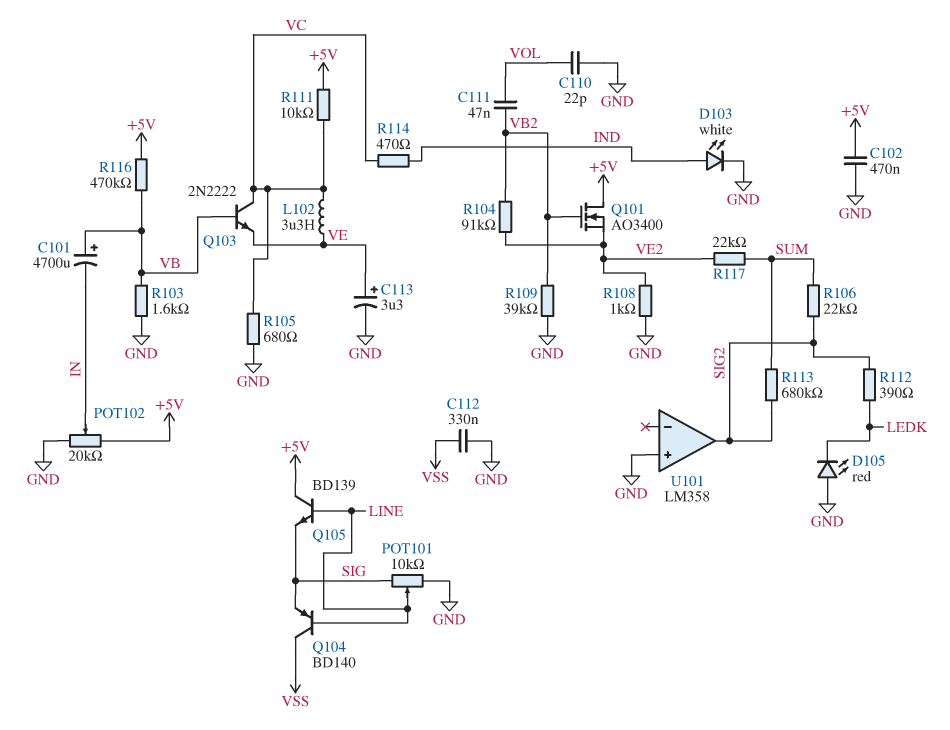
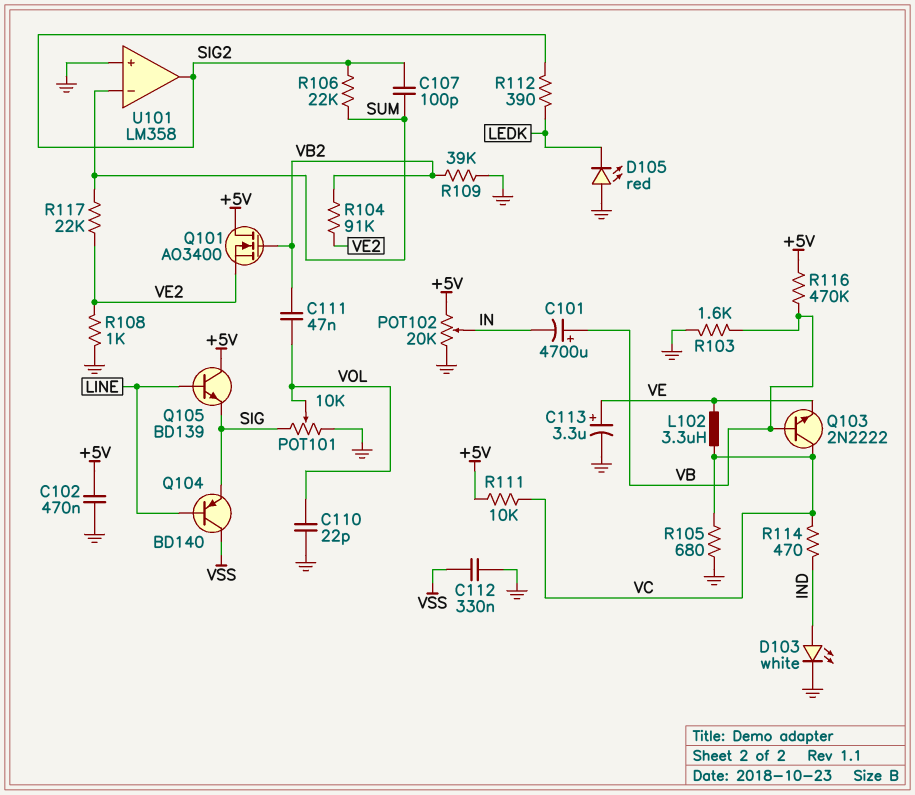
C107: none -> 100pF (SIG2, SUM)
POT101: 10k (GND, SIG, wiper LINE) -> 10k (GND, SIG, wiper VOL)
R113: 680k (SIG2, SUM) -> none
U101 pin in-: none -> SUM

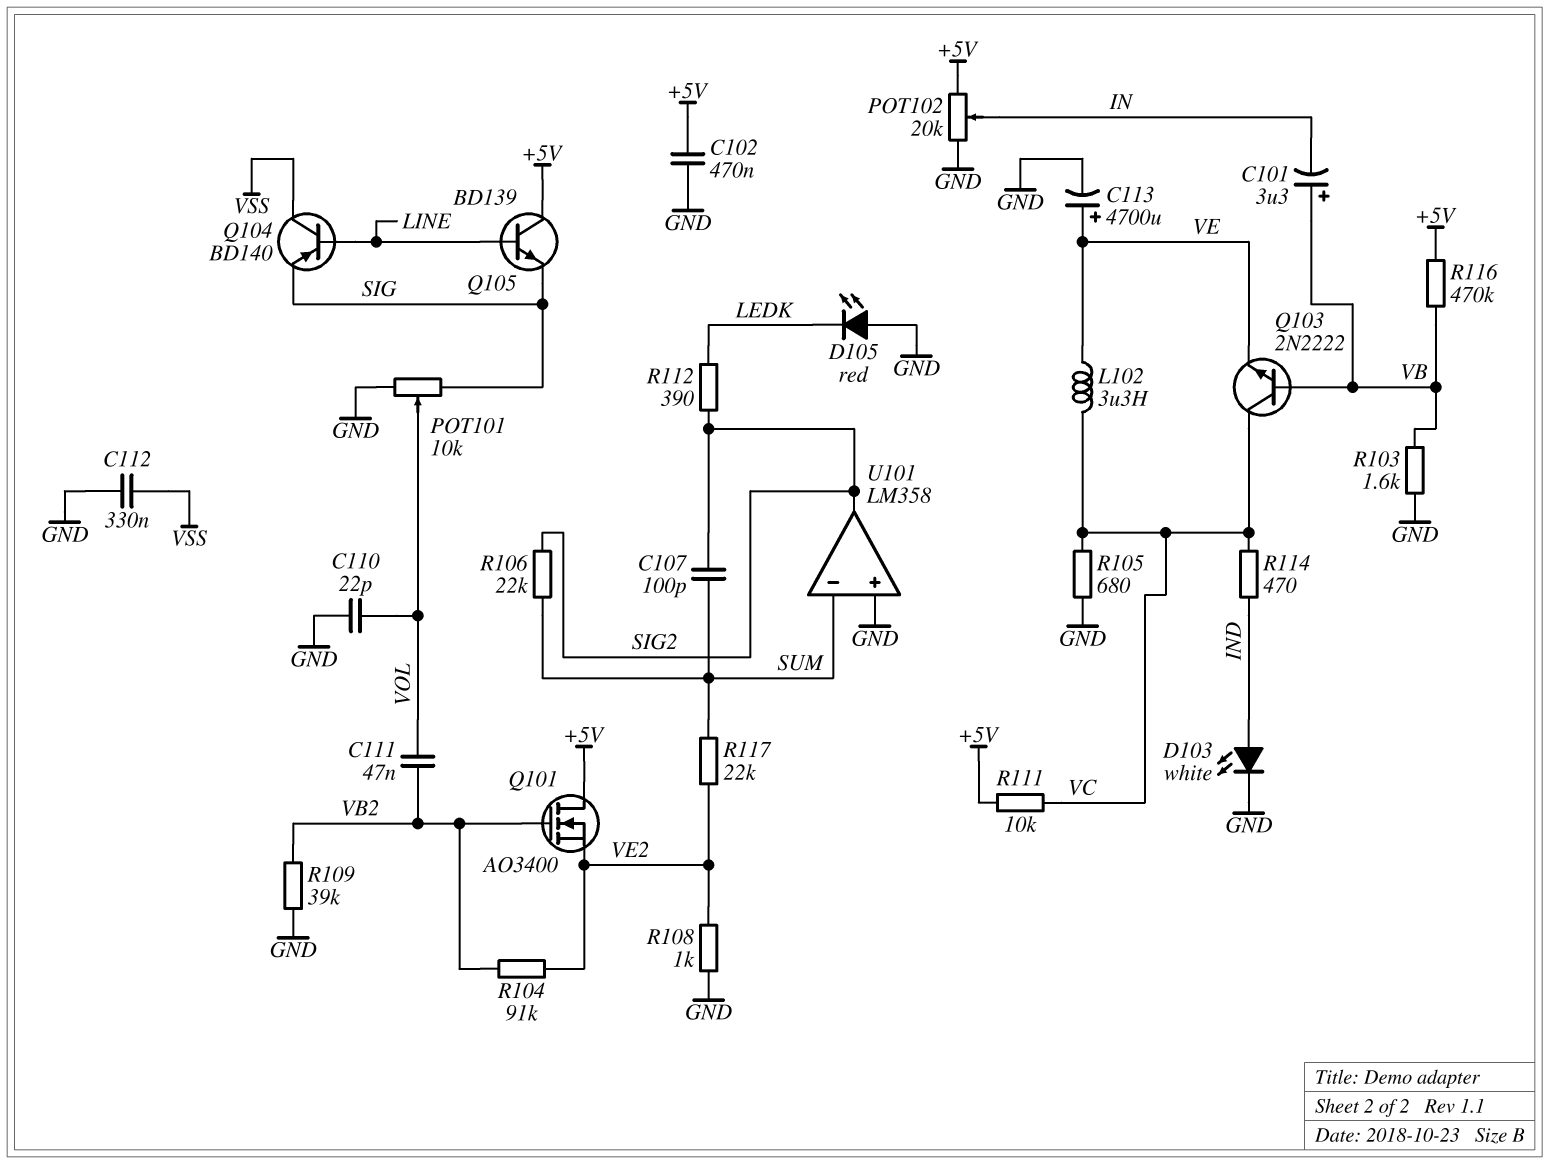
C101: 4700uF (plus VB, minus IN) -> 3.3uF (plus VB, minus IN)
C113: 3.3uF (plus VE, minus GND) -> 4700uF (plus VE, minus GND)

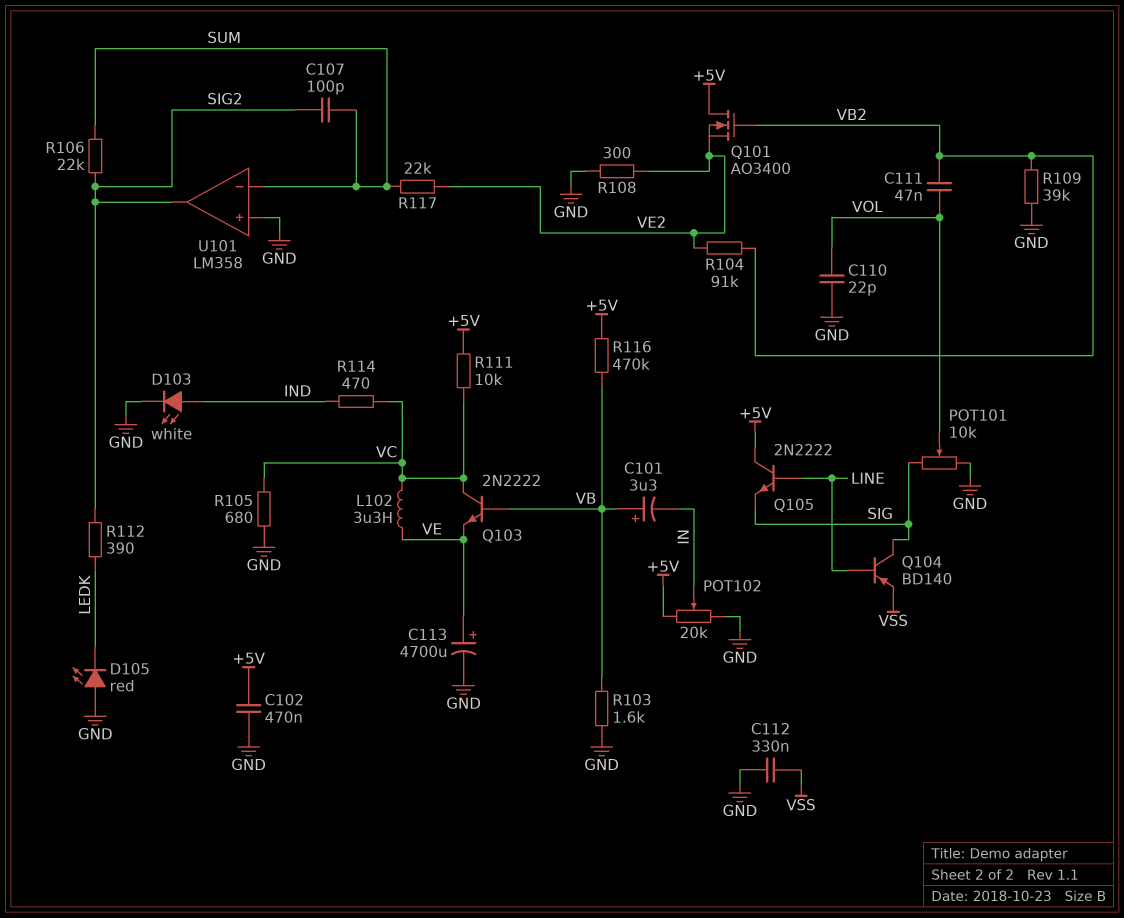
Q104: PNP BD140 (B LINE, C VSS, E SIG) -> PNP BD140 (B LINE, C SIG, E VSS)
Q105: NPN BD139 (B LINE, C +5V, E SIG) -> NPN 2N2222 (B LINE, C +5V, E SIG)
R108: 1k (GND, VE2) -> 300 (GND, VE2)

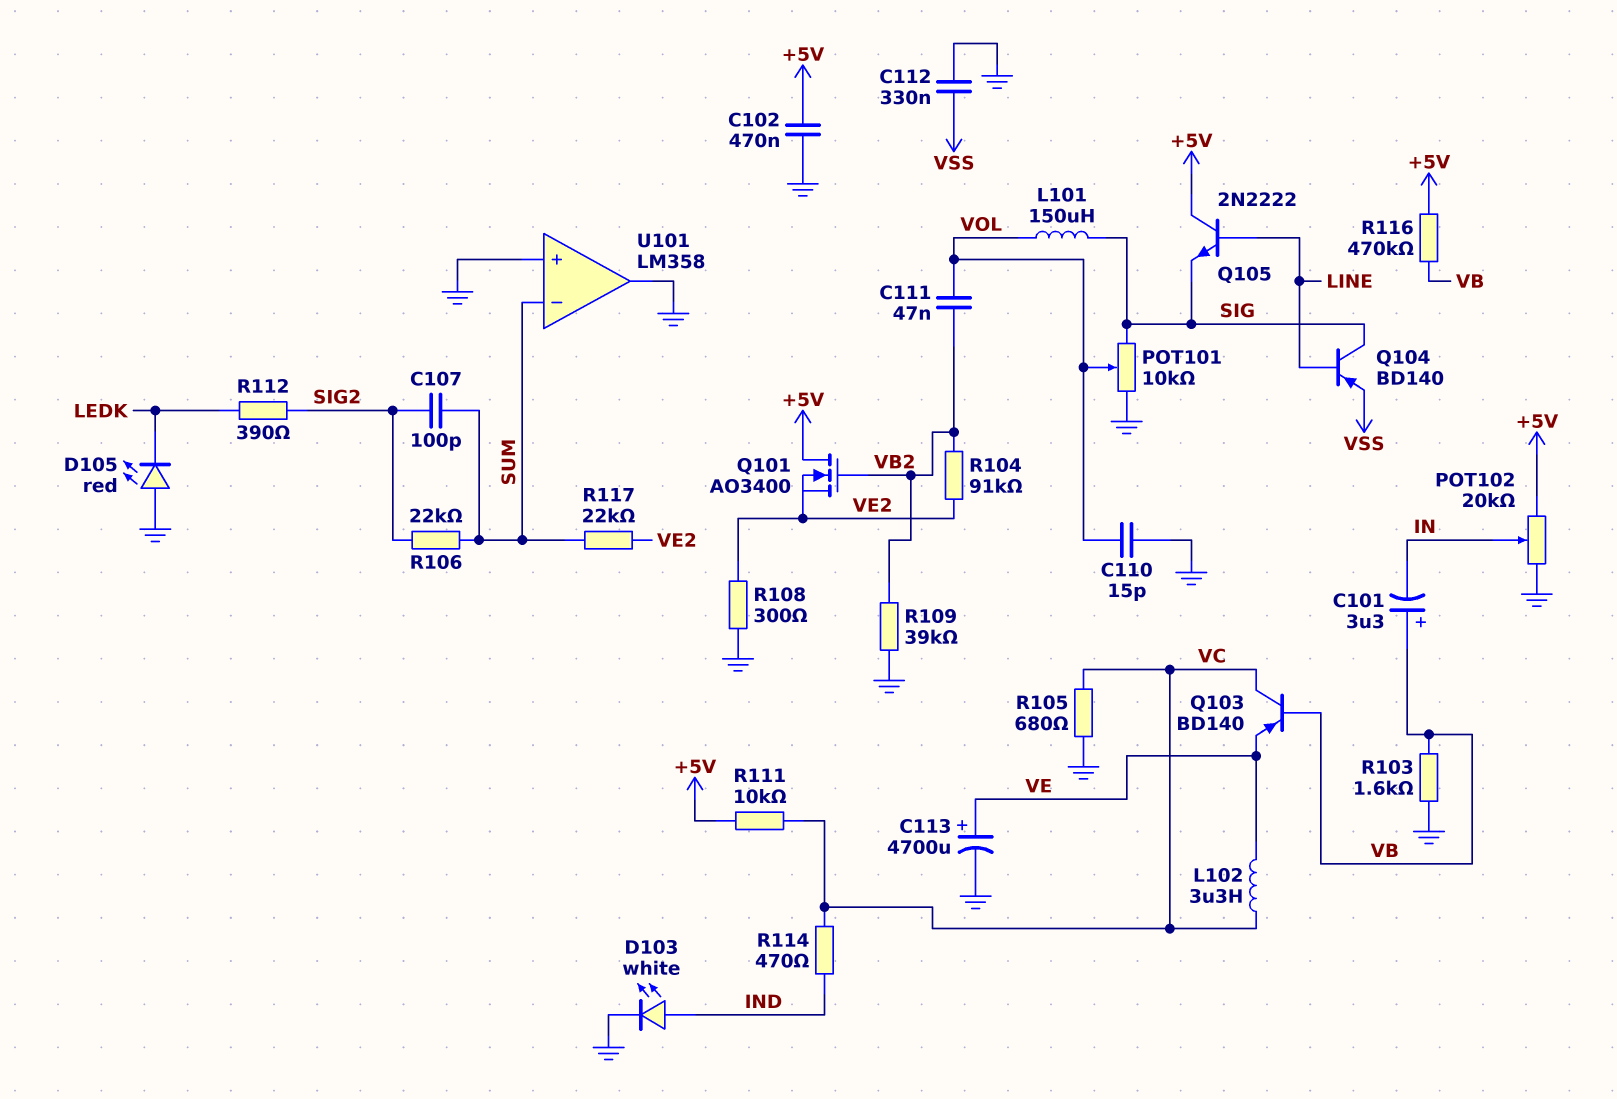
C110: 22pF (GND, VOL) -> 15pF (GND, VOL)
L101: none -> 150uH (SIG, VOL)
Q103: NPN 2N2222 (B VB, C VC, E VE) -> PNP BD140 (B VB, C VC, E VE)
U101 pin out: SIG2 -> GND

